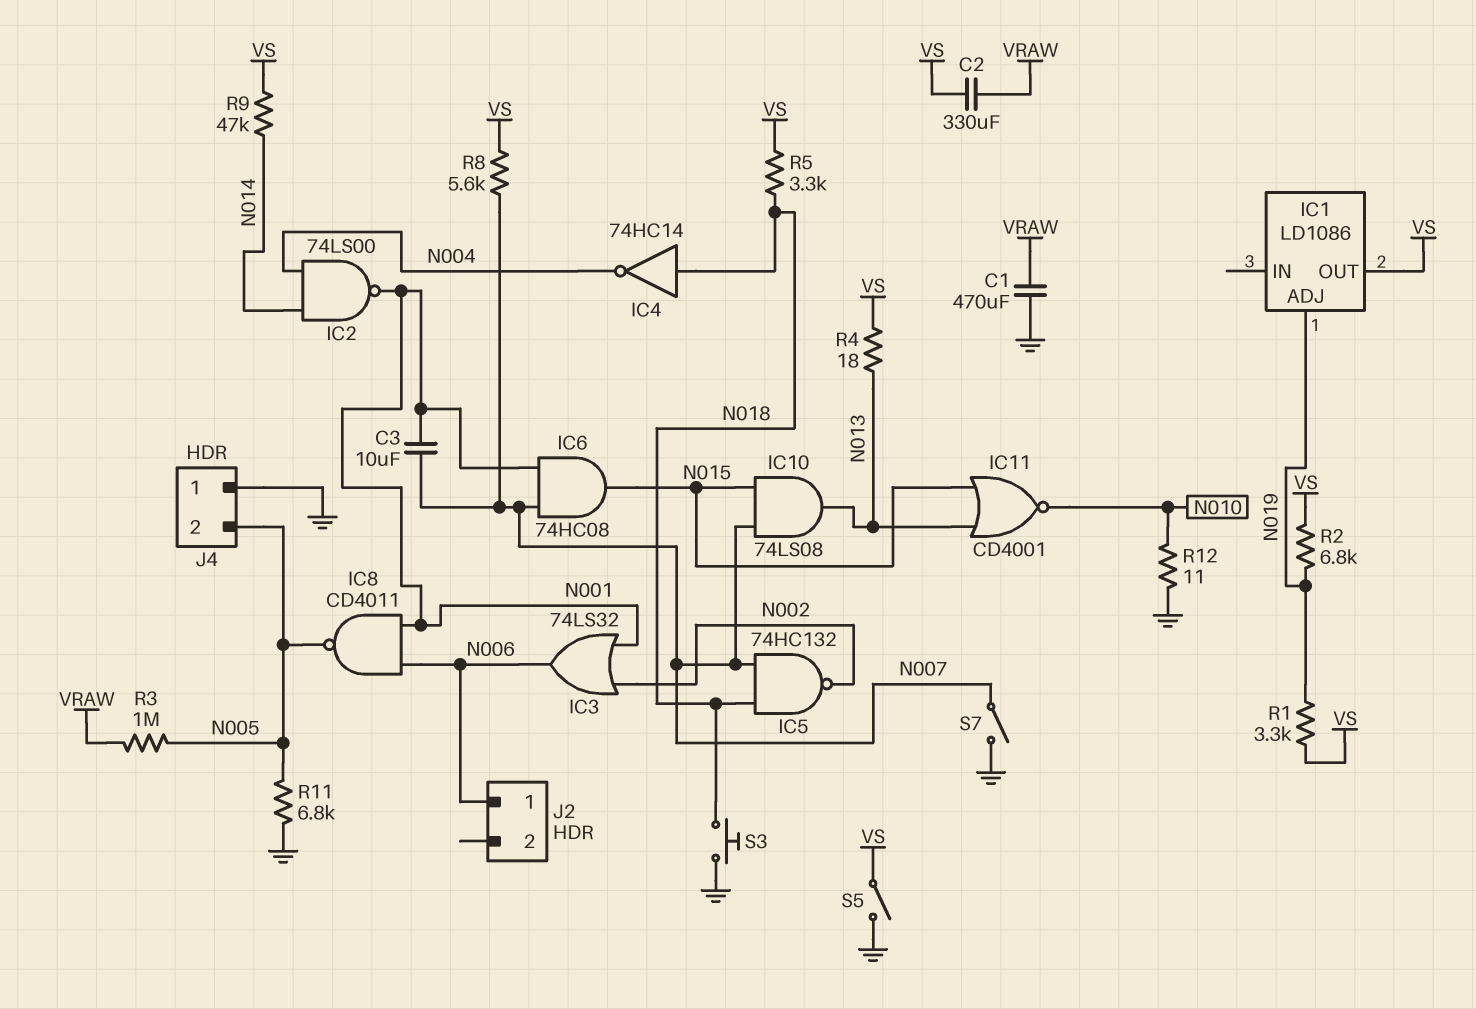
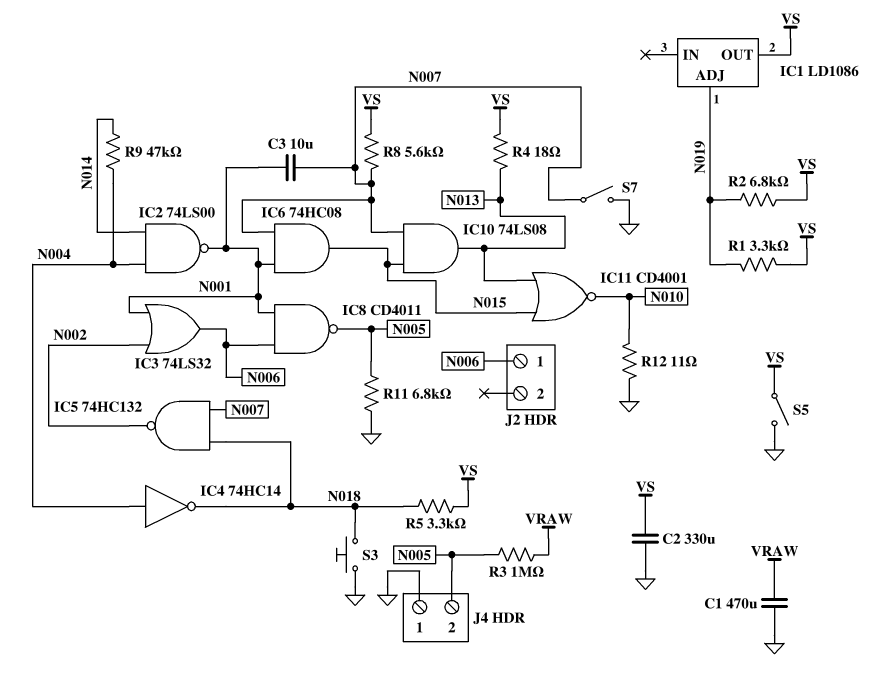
C2: 330uF (VRAW, VS) -> 330uF (GND, VS)
IC4: NOT 74HC14 (in N018, out N004) -> NOT 74HC14 (in N004, out N018)
R9: 47k (N014, VS) -> 47k (N004, N014)

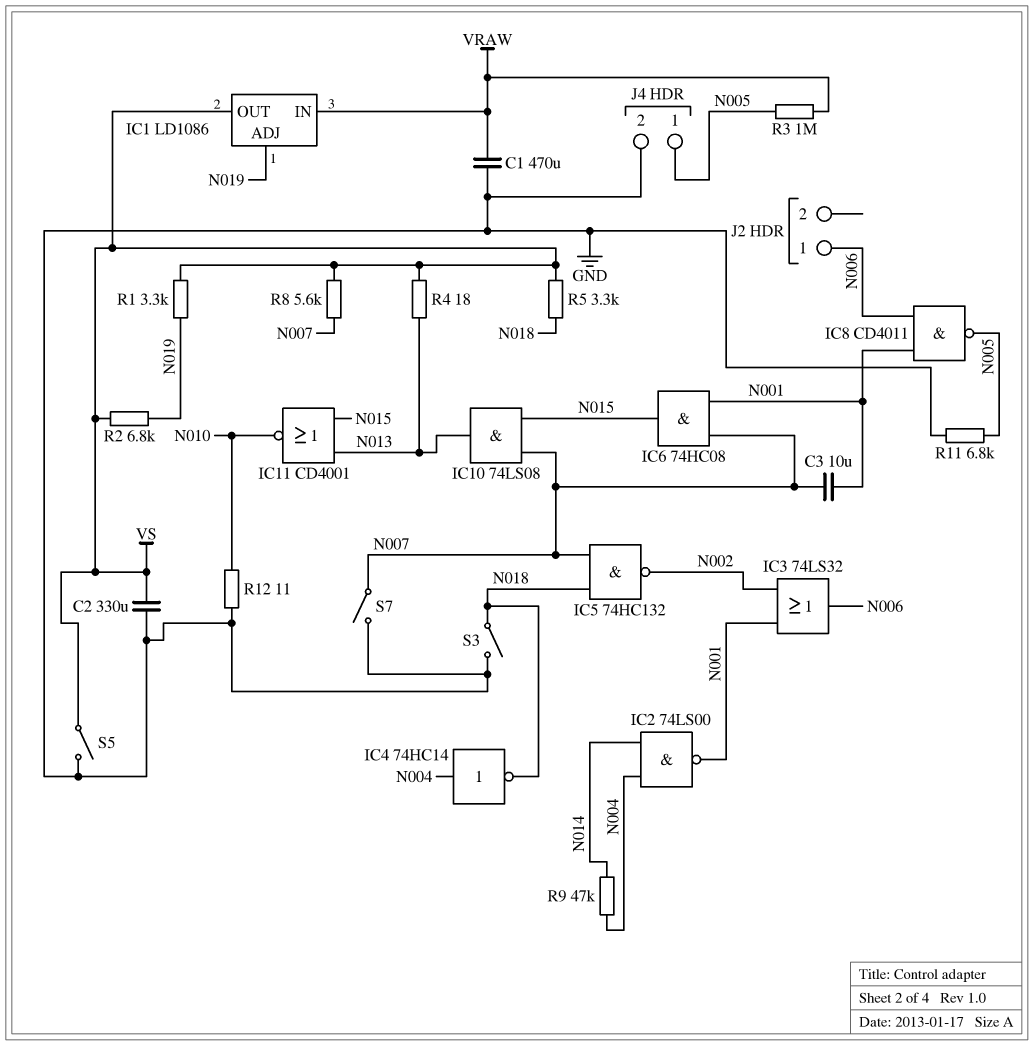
IC1 pin IN: none -> VRAW
J4 pin 1: GND -> N005
J4 pin 2: N005 -> GND
S3: button (GND, N018) -> switch (GND, N018)

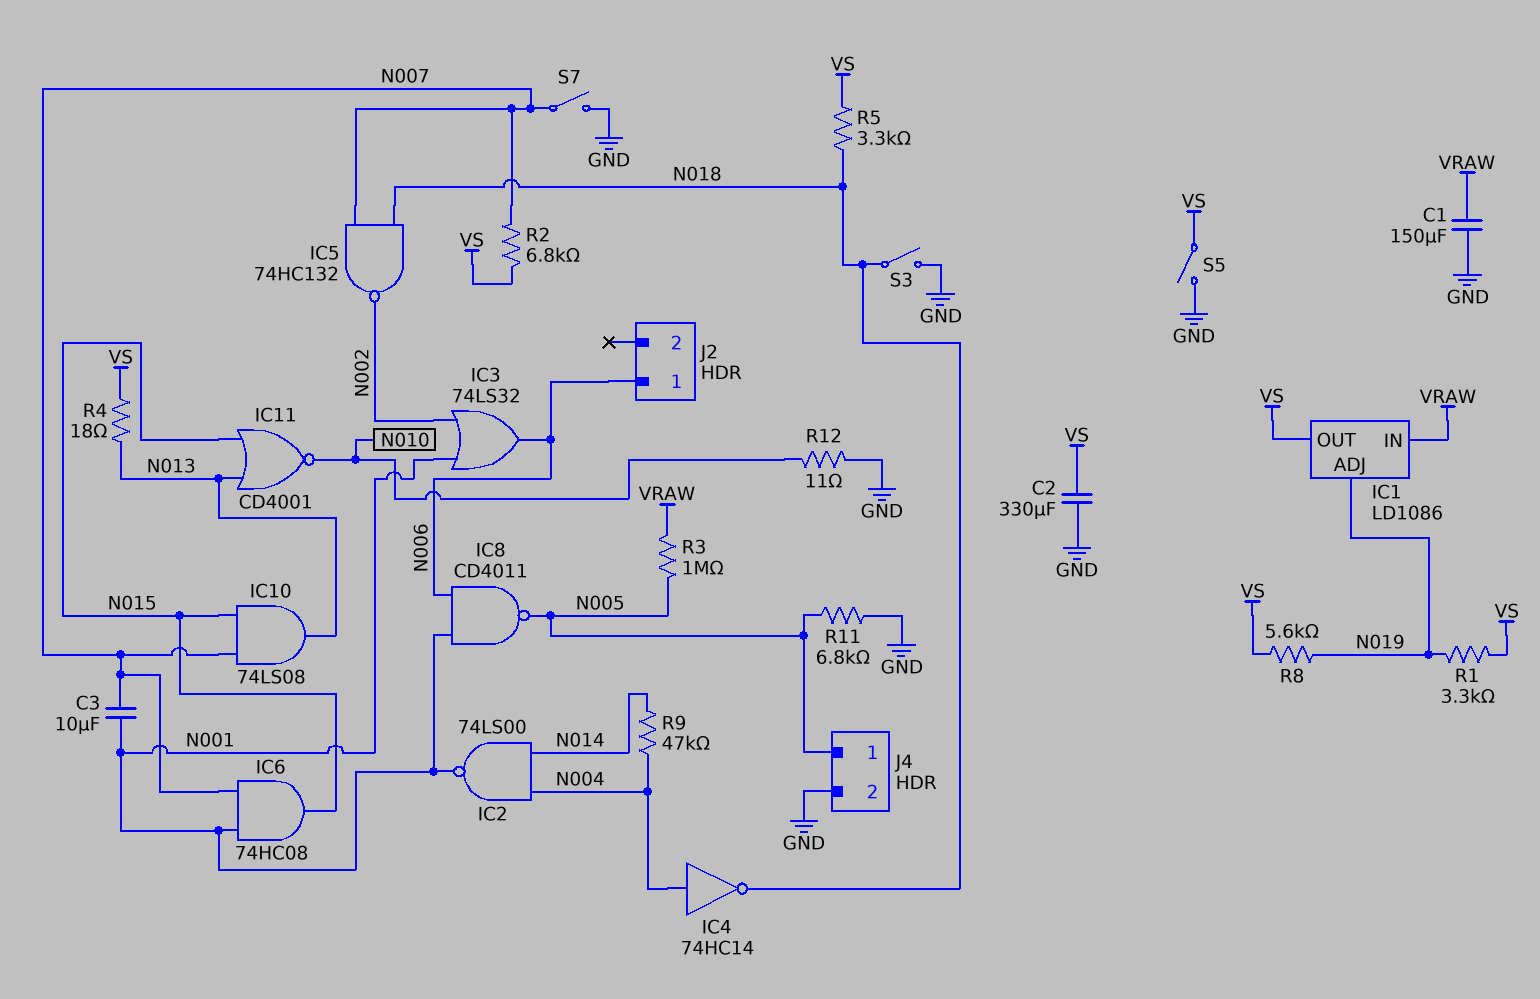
C1: 470uF (GND, VRAW) -> 150uF (GND, VRAW)
R2: 6.8k (N019, VS) -> 6.8k (N007, VS)
R8: 5.6k (N007, VS) -> 5.6k (N019, VS)

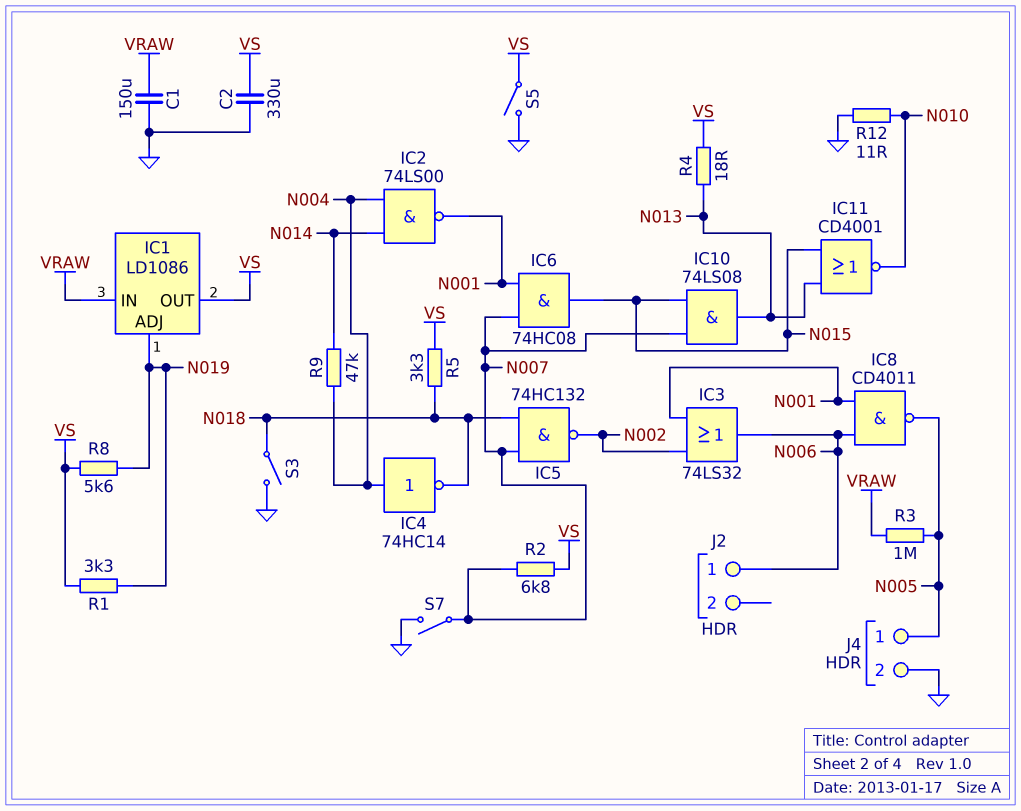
C3: 10uF (N001, N007) -> none
R11: 6.8k (GND, N005) -> none

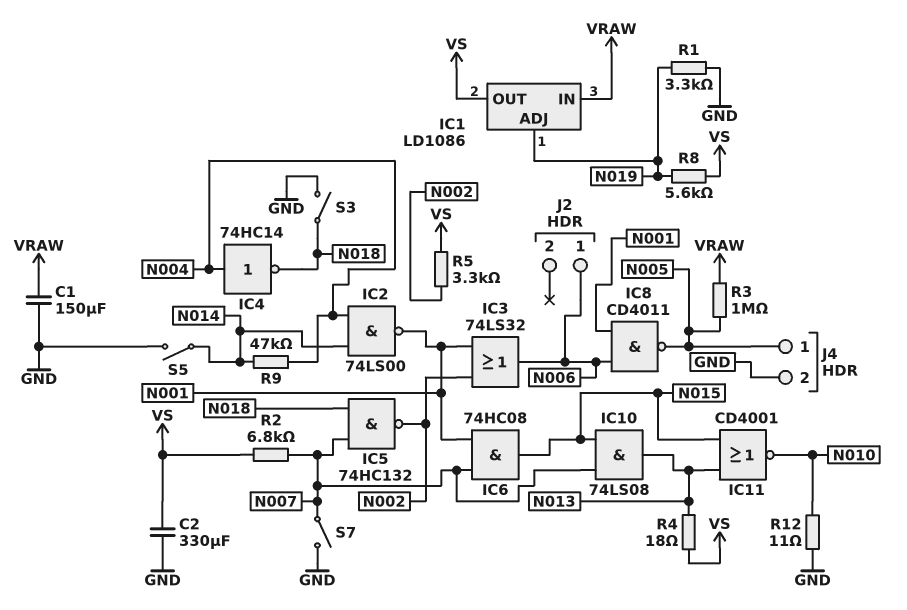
R1: 3.3k (N019, VS) -> 3.3k (GND, N019)
R5: 3.3k (N018, VS) -> 3.3k (N002, VS)
S5: switch (GND, VS) -> switch (GND, N014)

